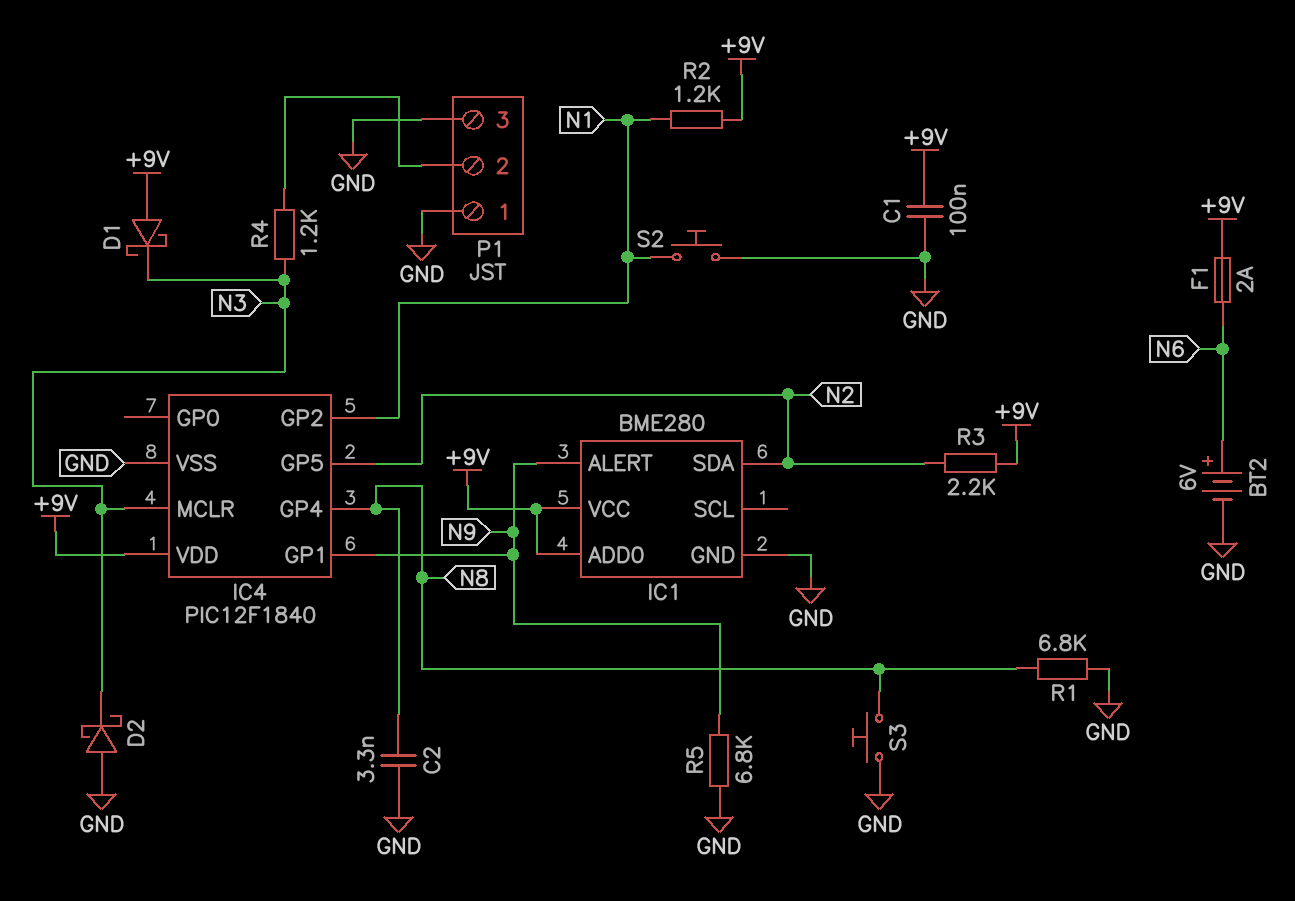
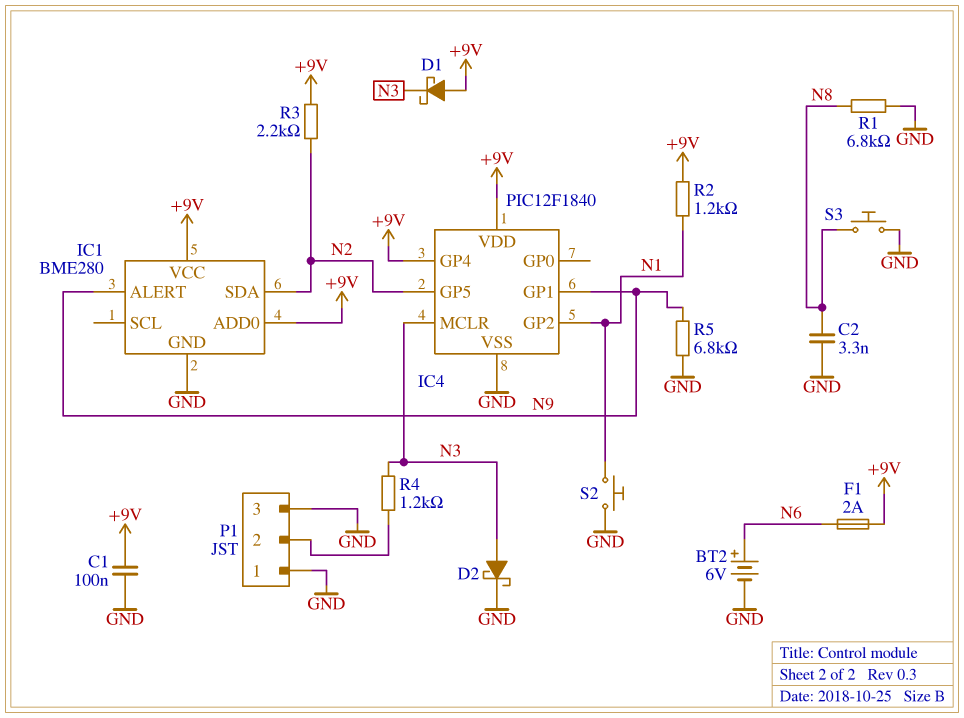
D2: schottky (A GND, K N3) -> schottky (A N3, K GND)
IC4 pin GP4: N8 -> +9V

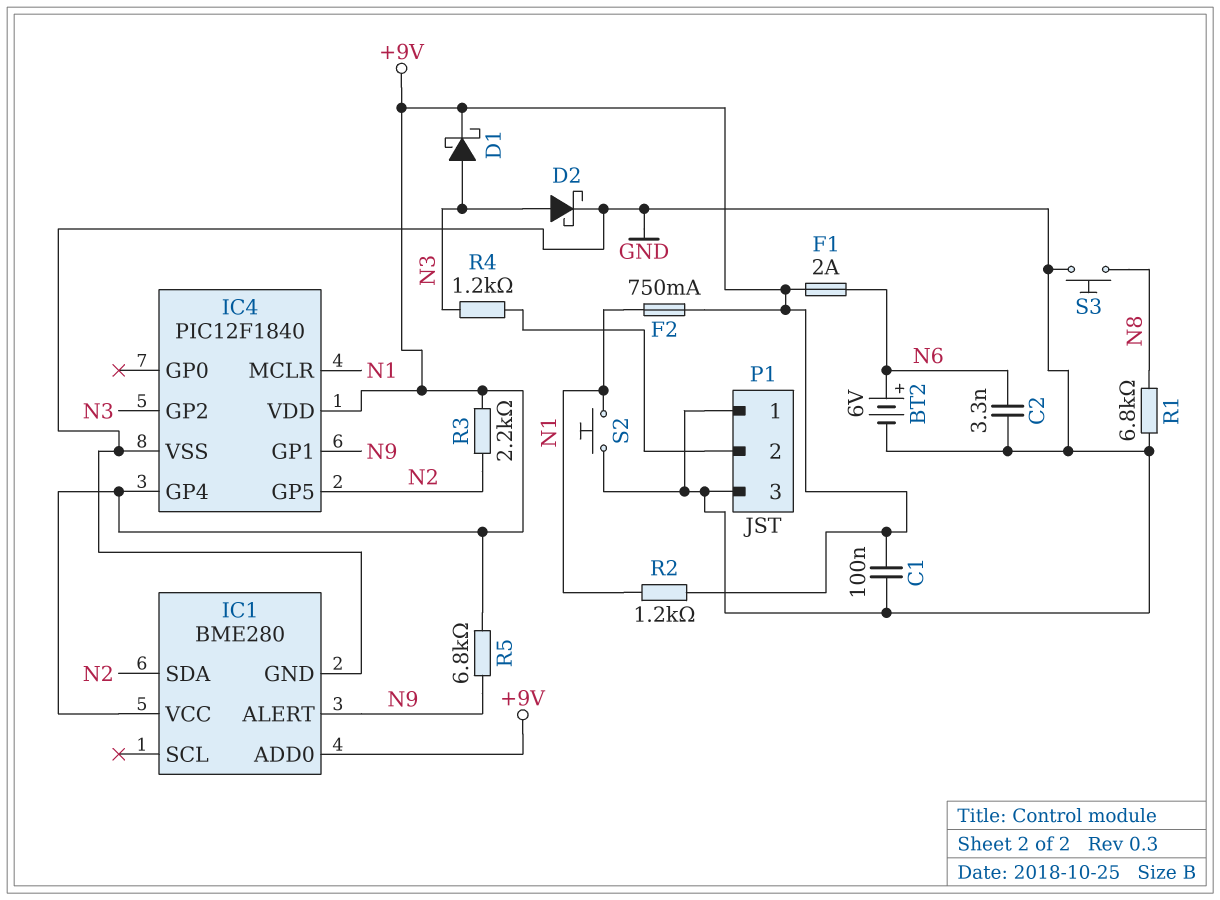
C2: 3.3nF (GND, N8) -> 3.3nF (GND, N6)
D1: schottky (A +9V, K N3) -> schottky (A N3, K +9V)
F2: none -> 750mA (+9V, N1)
IC4 pin GP2: N1 -> N3
IC4 pin MCLR: N3 -> N1
R5: 6.8k (GND, N9) -> 6.8k (+9V, N9)

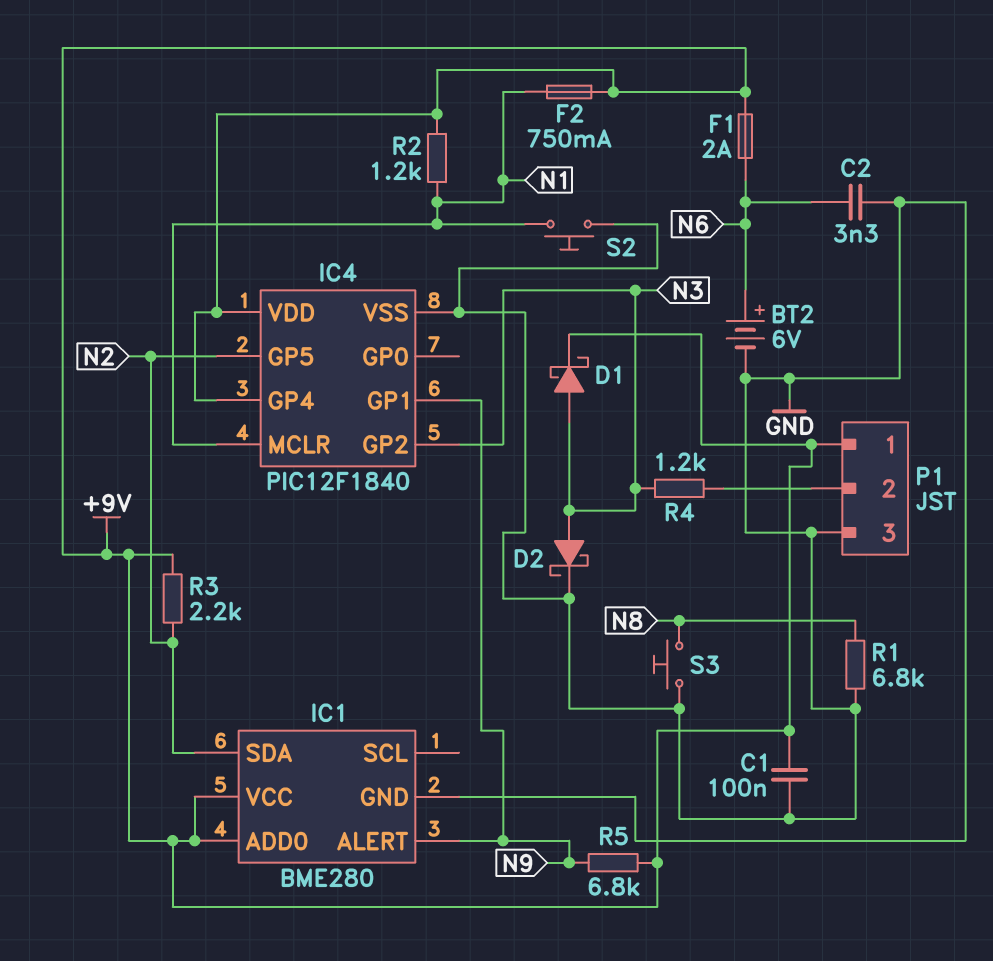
P1 pin 1: GND -> +9V

